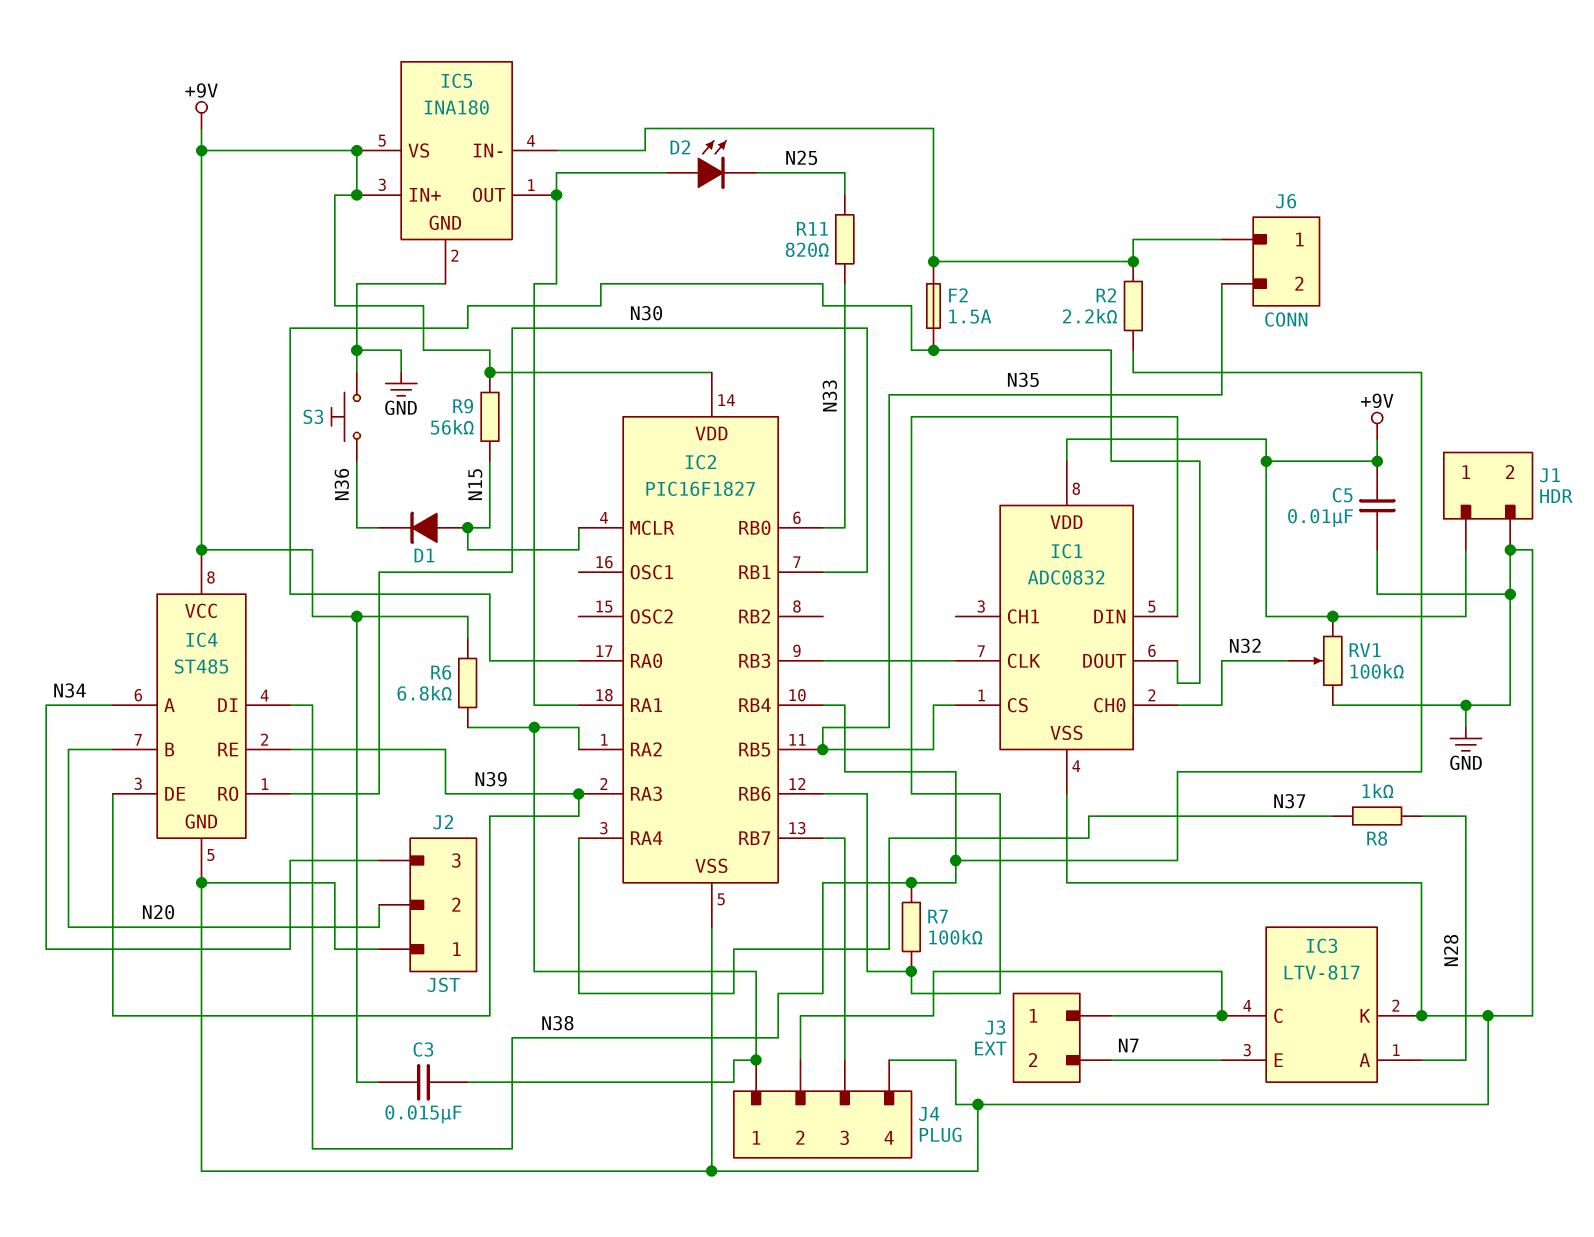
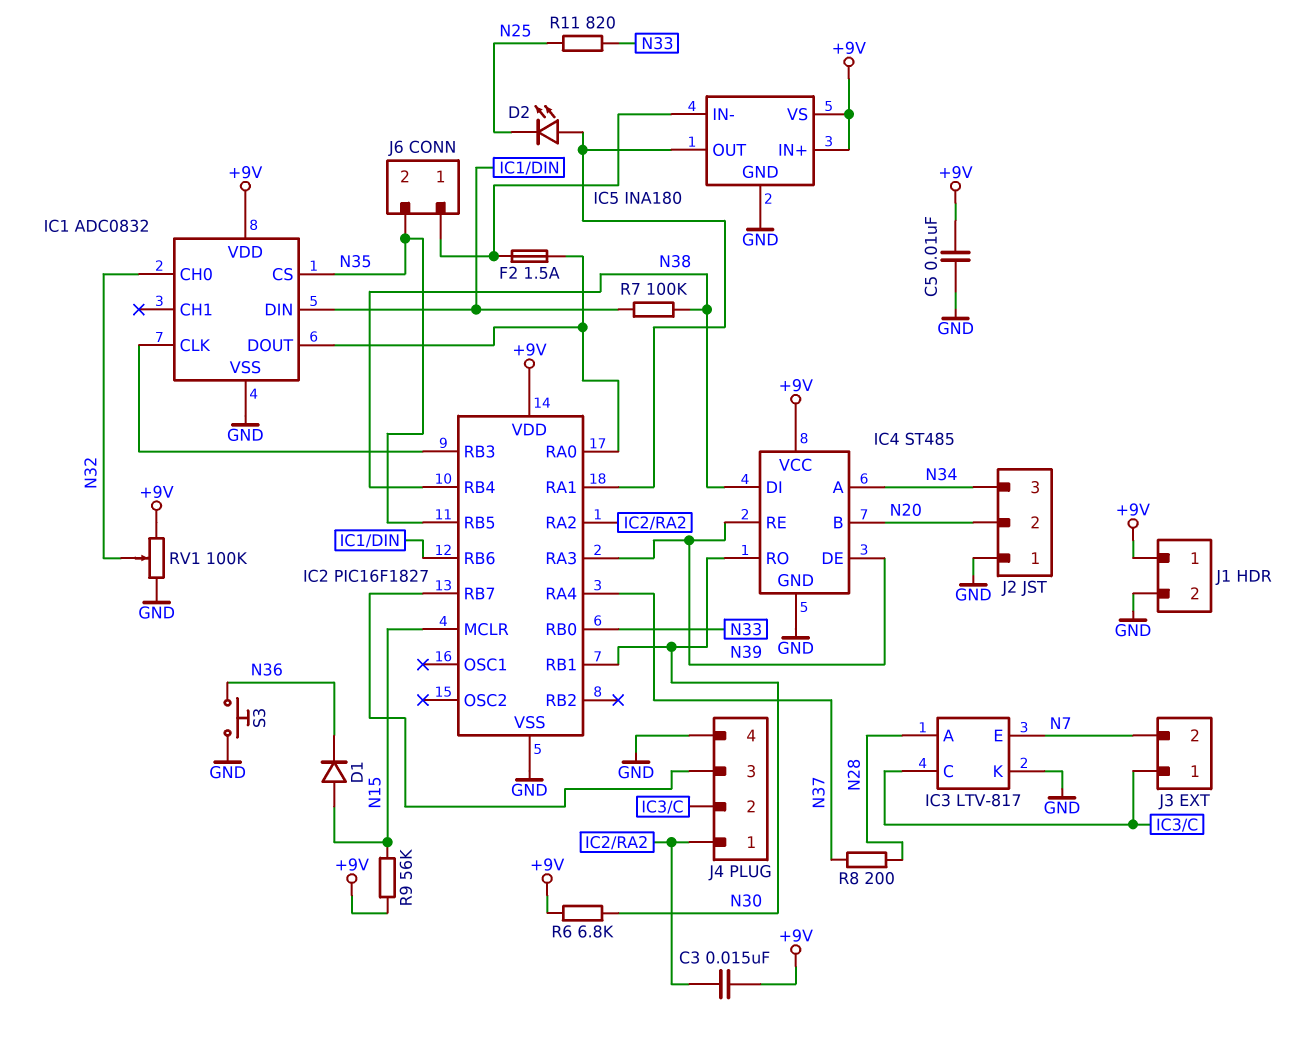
R2: 2.2k (IC5/IN-, N38) -> none
R6: 6.8k (+9V, IC2/RA2) -> 6.8k (+9V, N30)
R8: 1k (N28, N37) -> 200 (N28, N37)

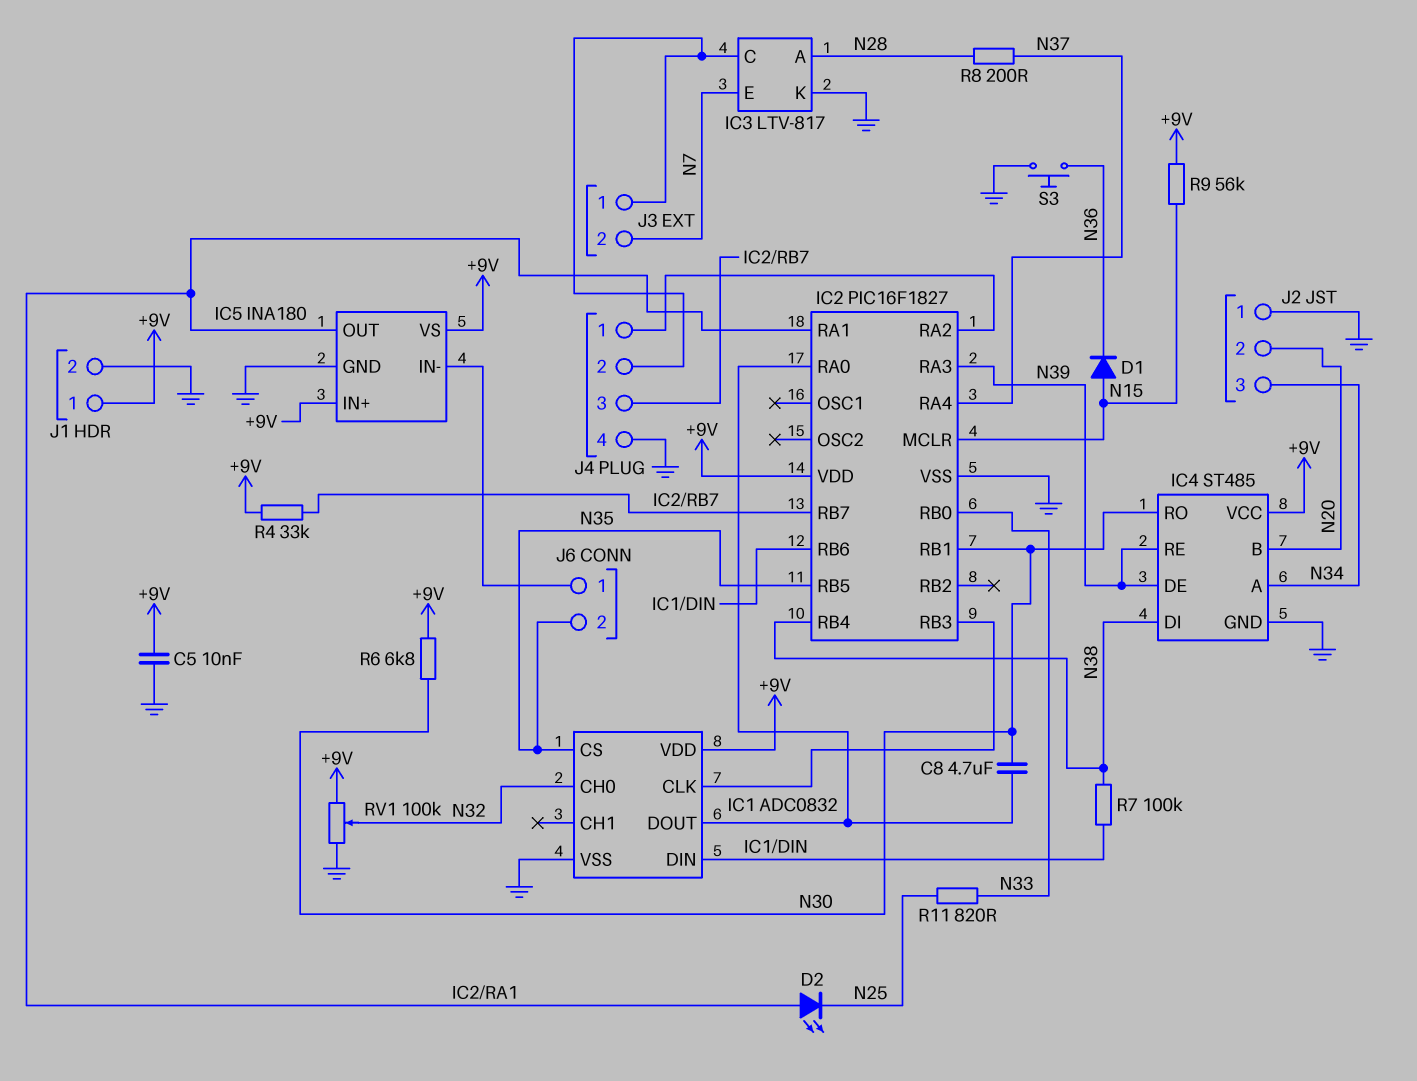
C3: 15nF (+9V, IC2/RA2) -> none
C8: none -> 4.7uF (IC1/DOUT, N30)
F2: 1.5A (IC1/DOUT, IC5/IN-) -> none
R4: none -> 33k (+9V, IC2/RB7)

